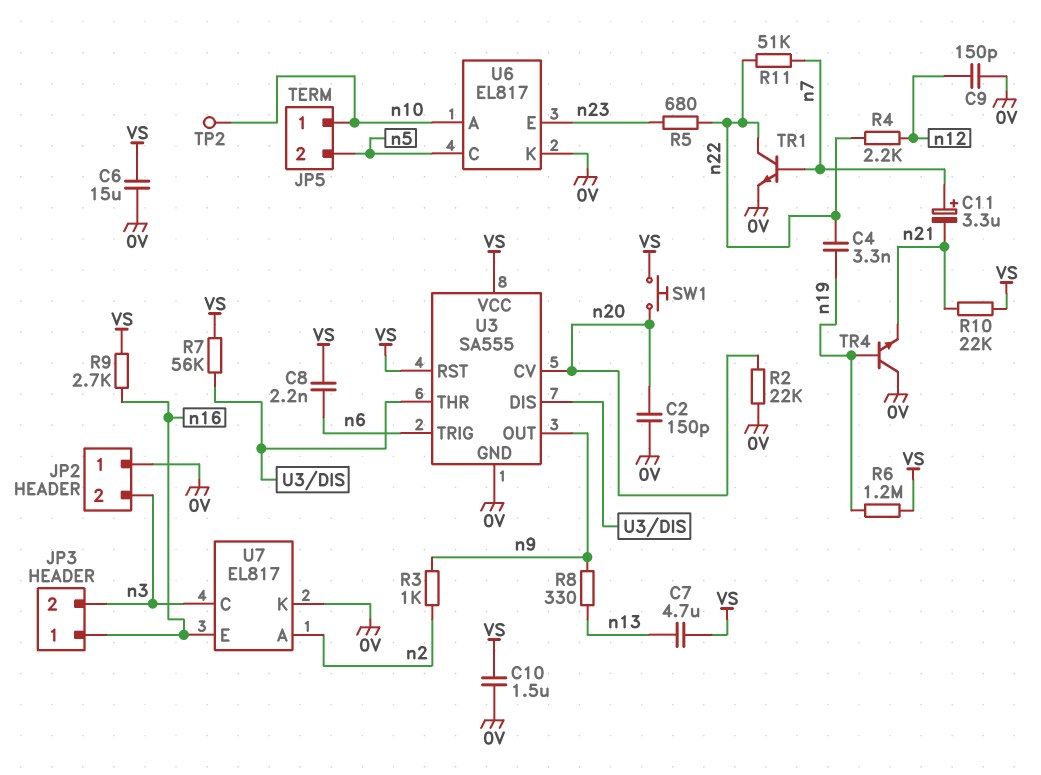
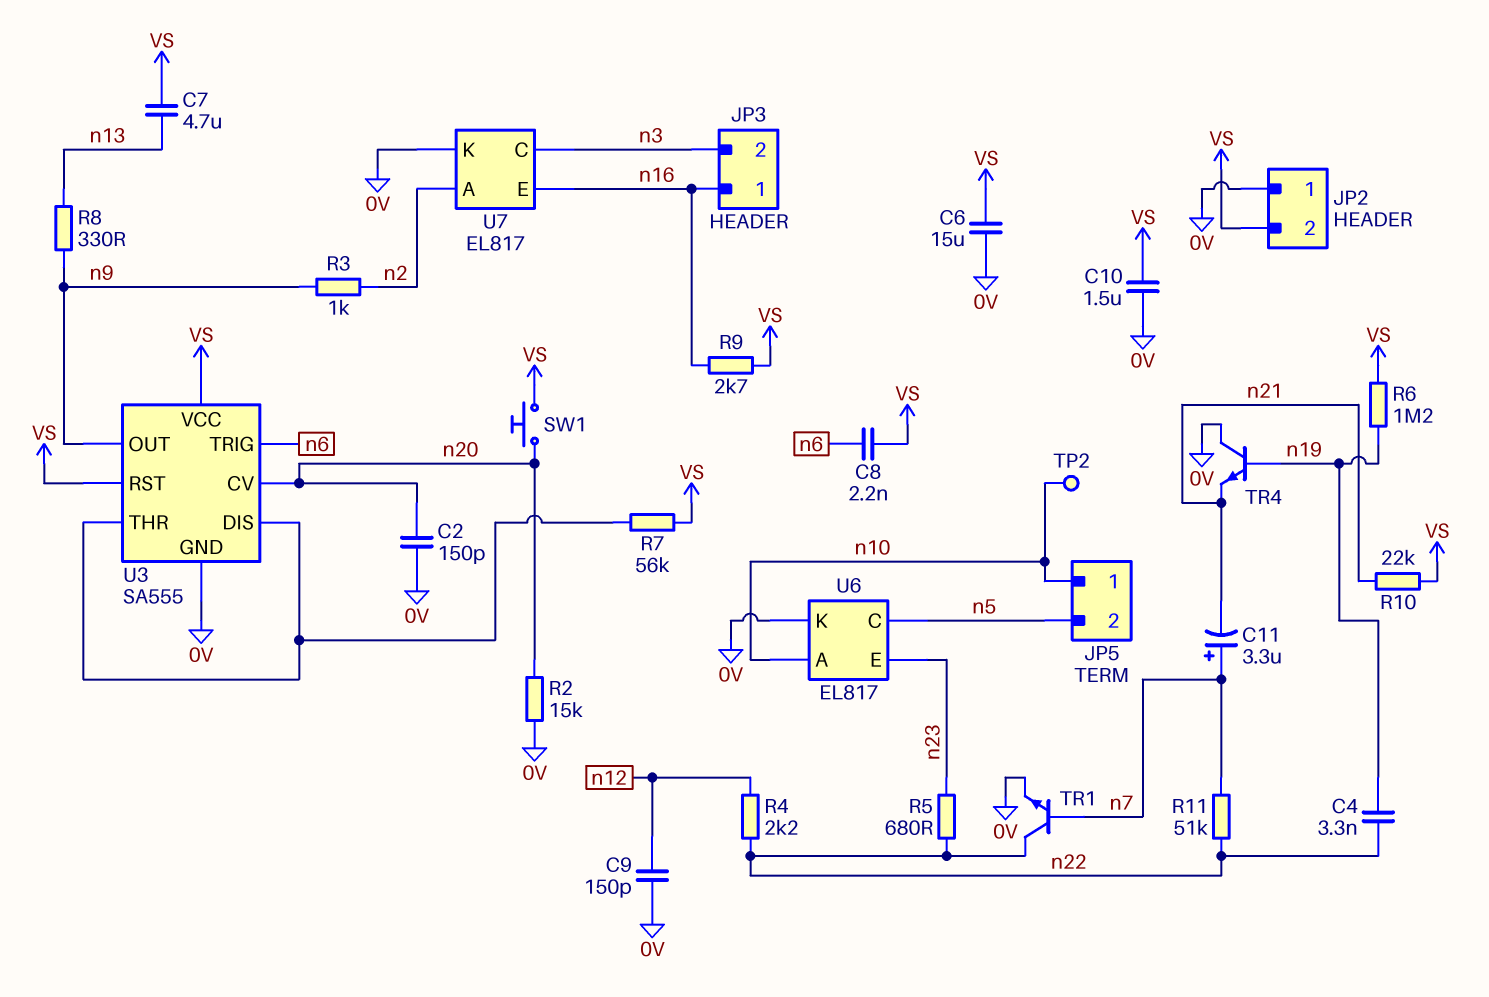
JP2 pin 2: n3 -> VS
R2: 22k (0V, n20) -> 15k (0V, n20)

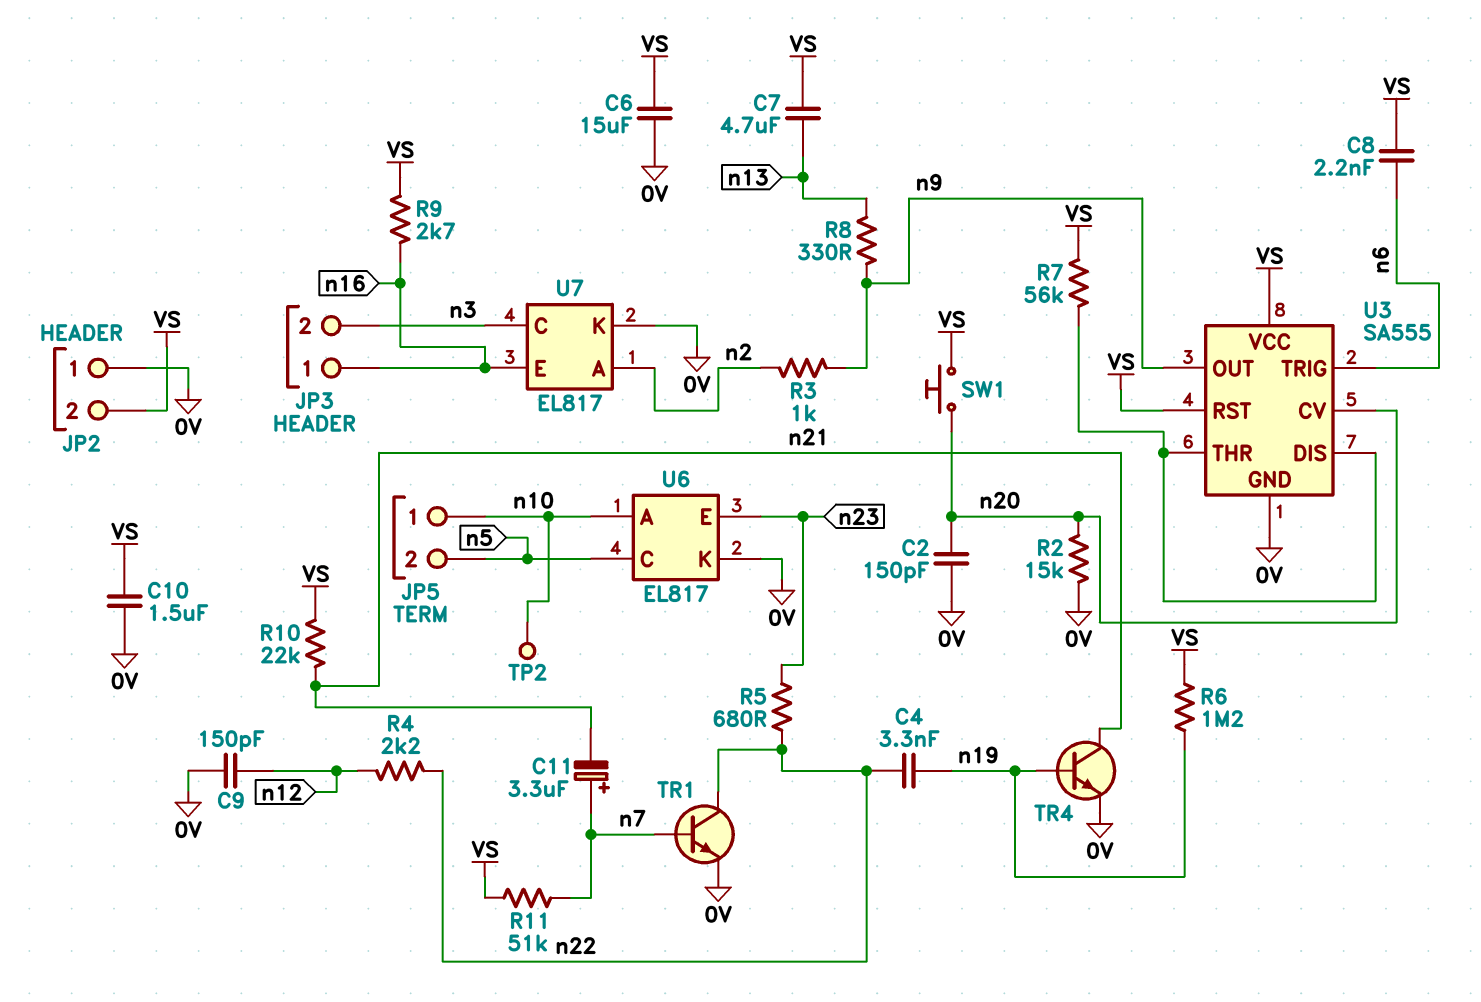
R11: 51k (n7, n22) -> 51k (VS, n7)
TR4: NPN (B n19, C 0V, E n21) -> NPN (B n19, C n21, E 0V)

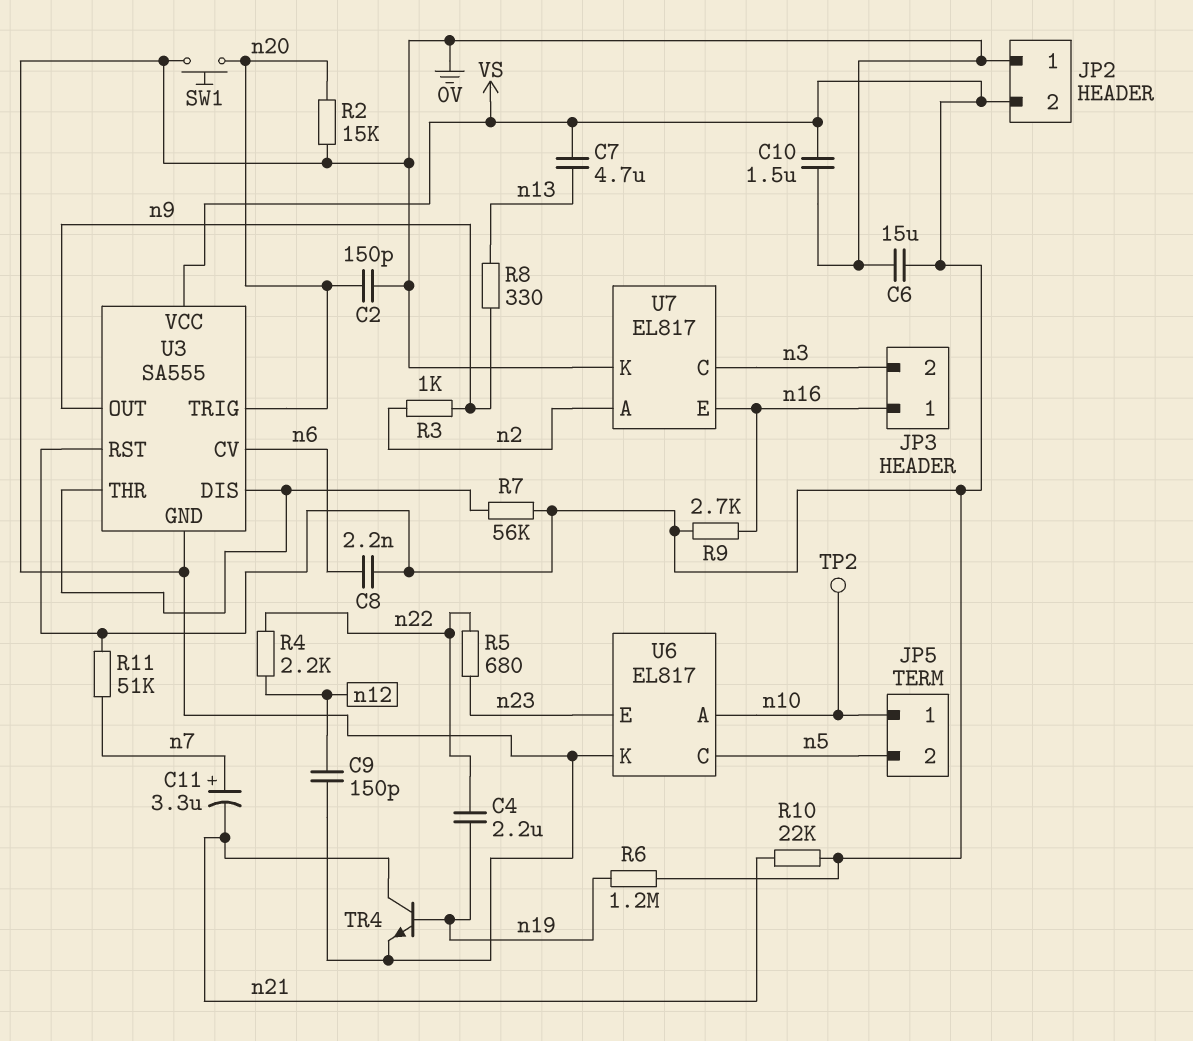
C4: 3.3nF (n19, n22) -> 2.2uF (n19, n22)
SW1: button (VS, n20) -> button (0V, n20)
TR1: NPN (B n7, C n22, E 0V) -> none
U3 pin CV: n20 -> n6
U3 pin TRIG: n6 -> n20

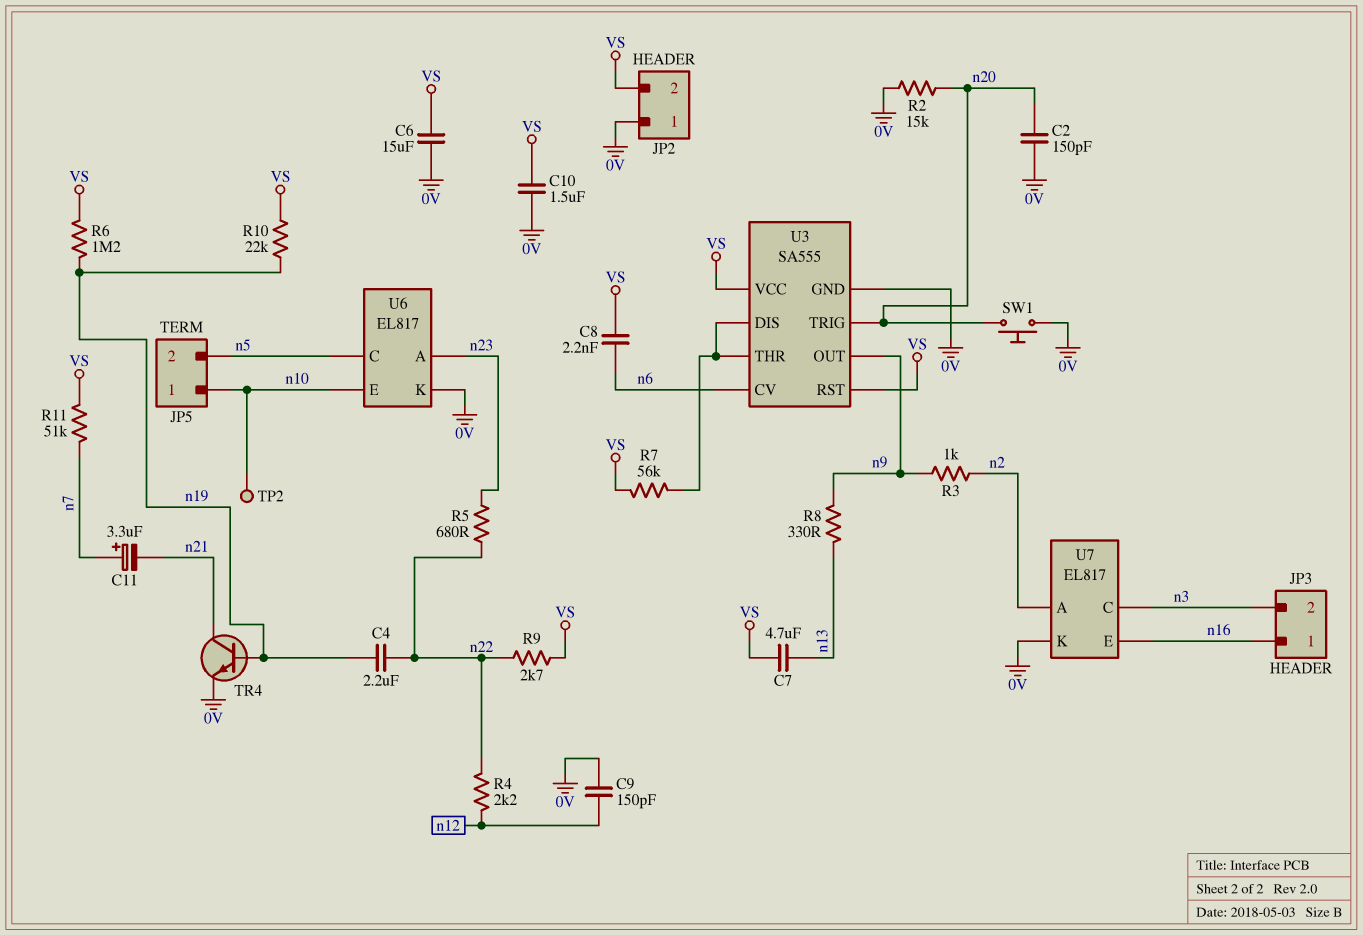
R9: 2.7k (VS, n16) -> 2.7k (VS, n22)
R10: 22k (VS, n21) -> 22k (VS, n19)
U6 pin A: n10 -> n23
U6 pin E: n23 -> n10

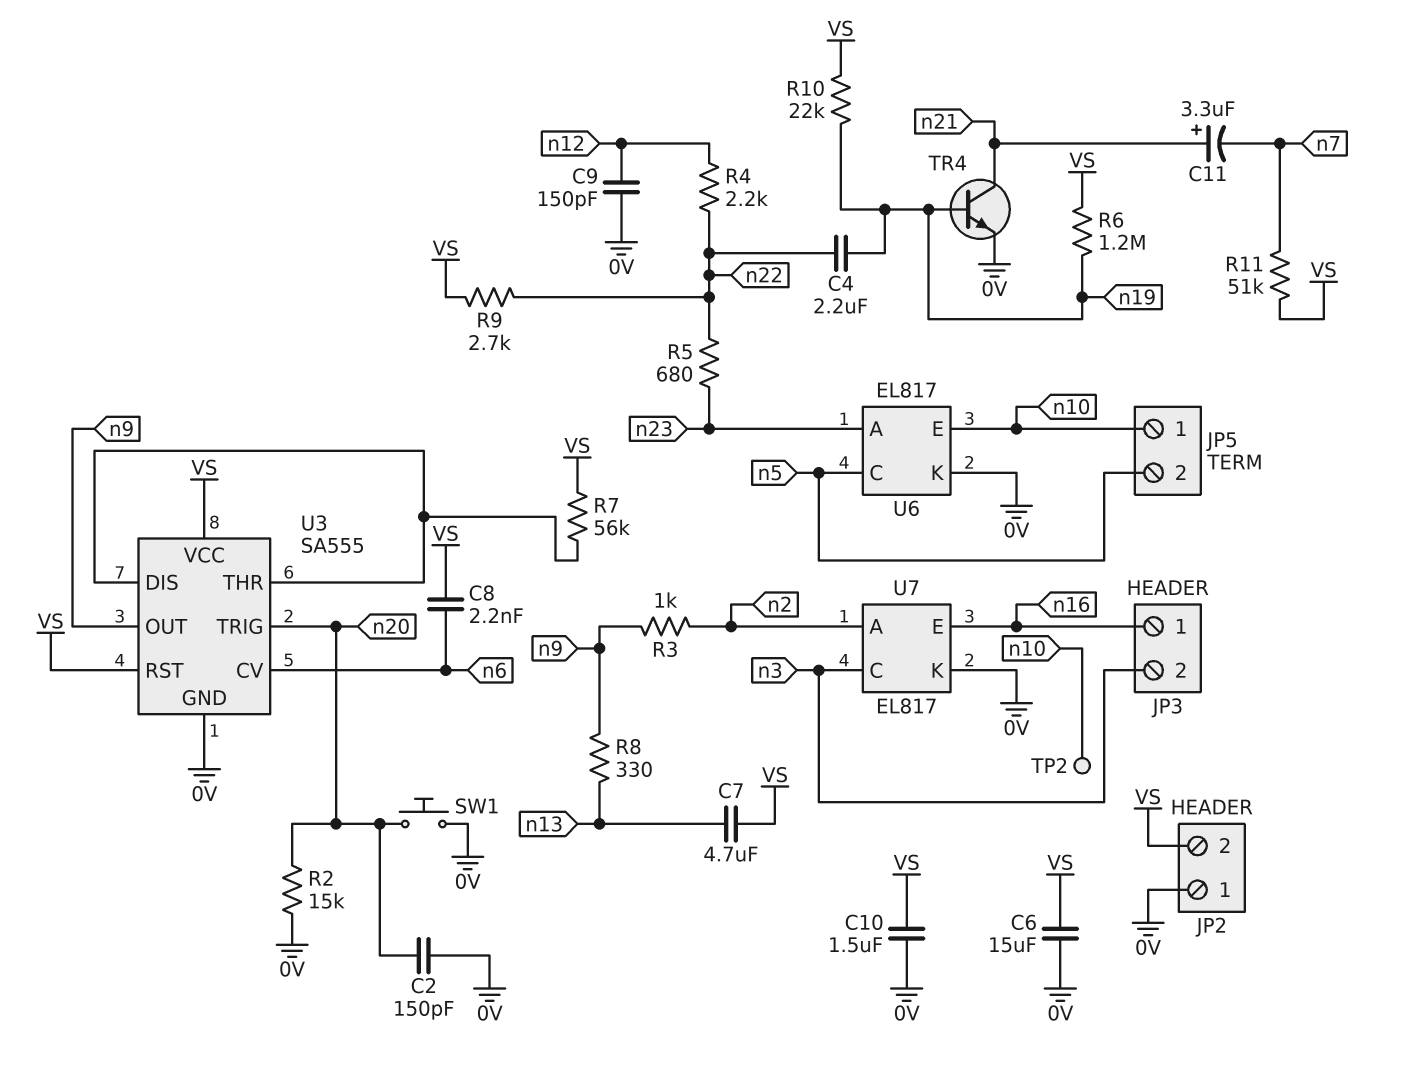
C11: 3.3uF (plus n7, minus n21) -> 3.3uF (plus n21, minus n7)

